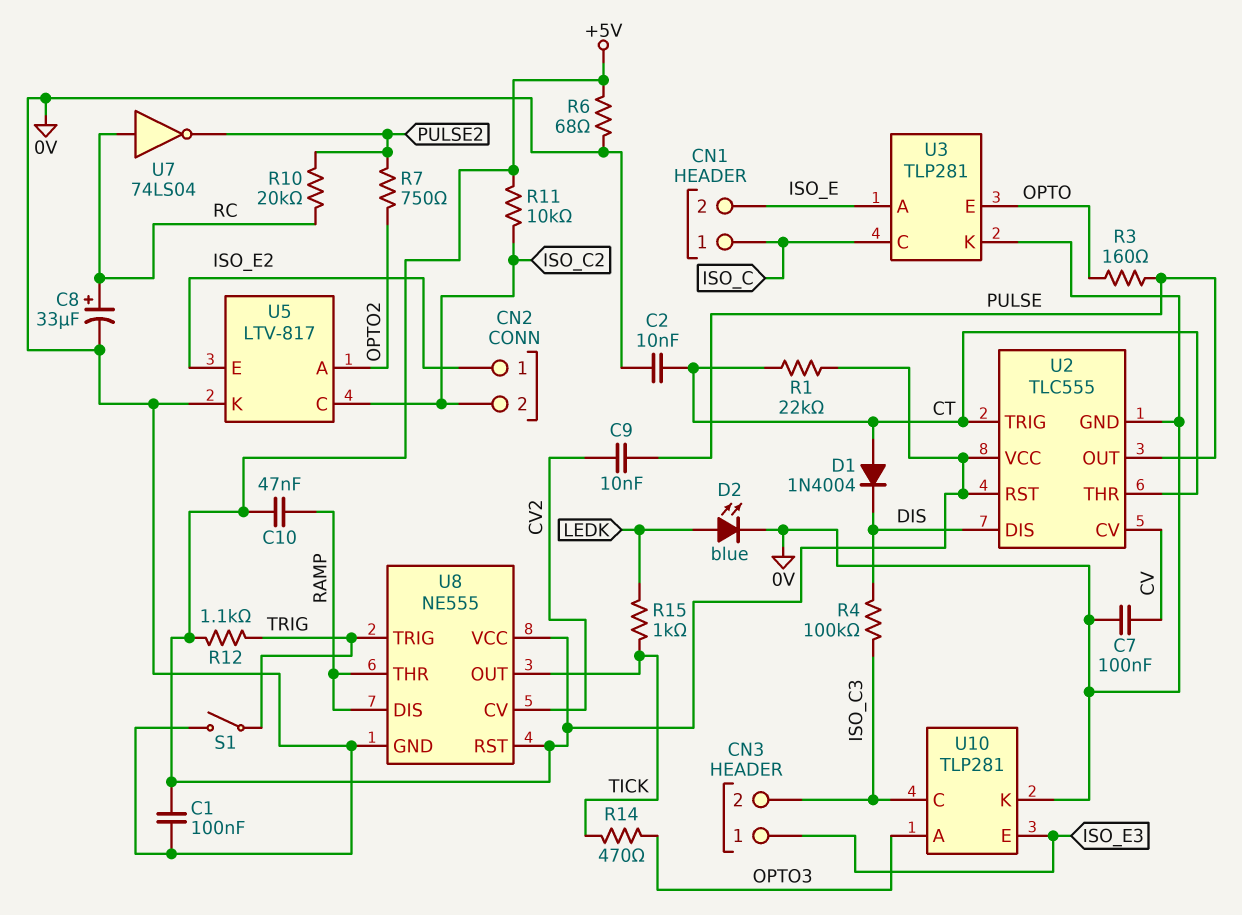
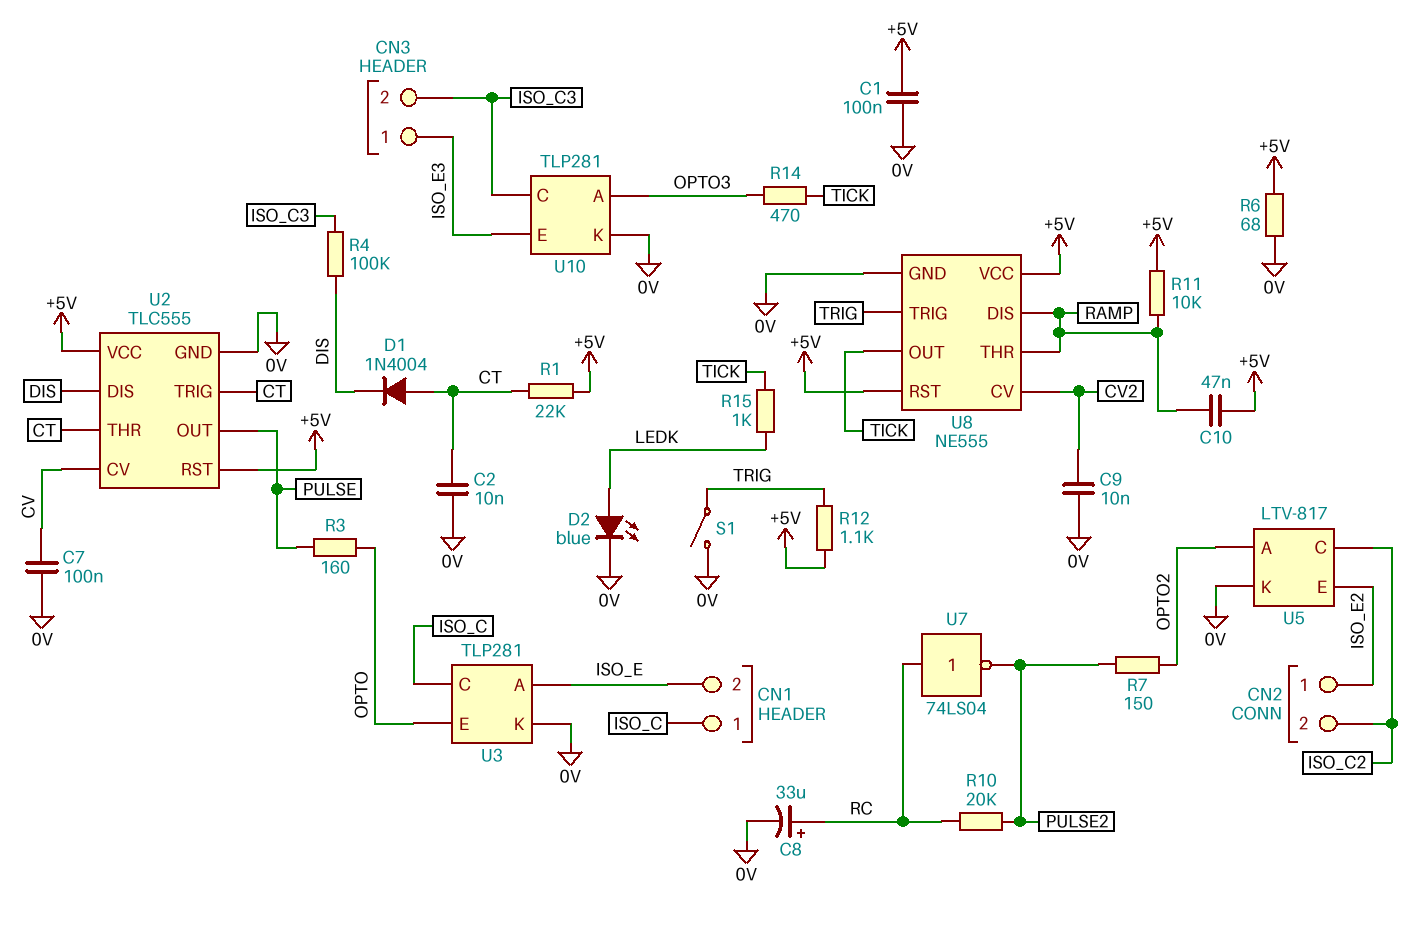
C9: 10nF (CV2, PULSE) -> 10nF (0V, CV2)
R7: 750 (OPTO2, PULSE2) -> 150 (OPTO2, PULSE2)
R11: 10k (+5V, ISO_C2) -> 10k (+5V, RAMP)

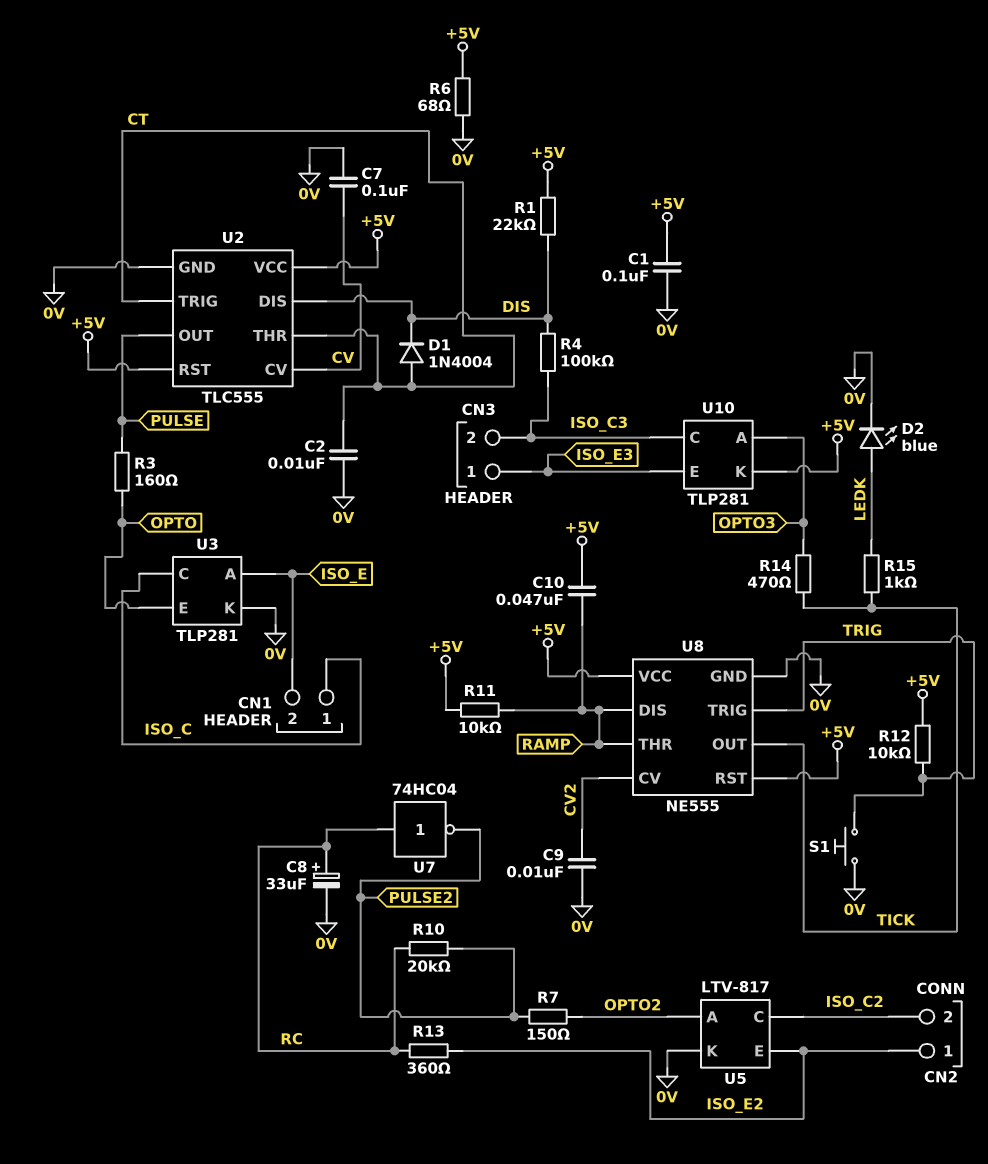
R1: 22k (+5V, CT) -> 22k (+5V, DIS)
R12: 1.1k (+5V, TRIG) -> 10k (+5V, TRIG)
R13: none -> 360 (ISO_E2, RC)
S1: switch (0V, TRIG) -> button (0V, TRIG)
U7: NOT 74LS04 (in RC, out PULSE2) -> NOT 74HC04 (in RC, out PULSE2)
U10 pin K: 0V -> +5V

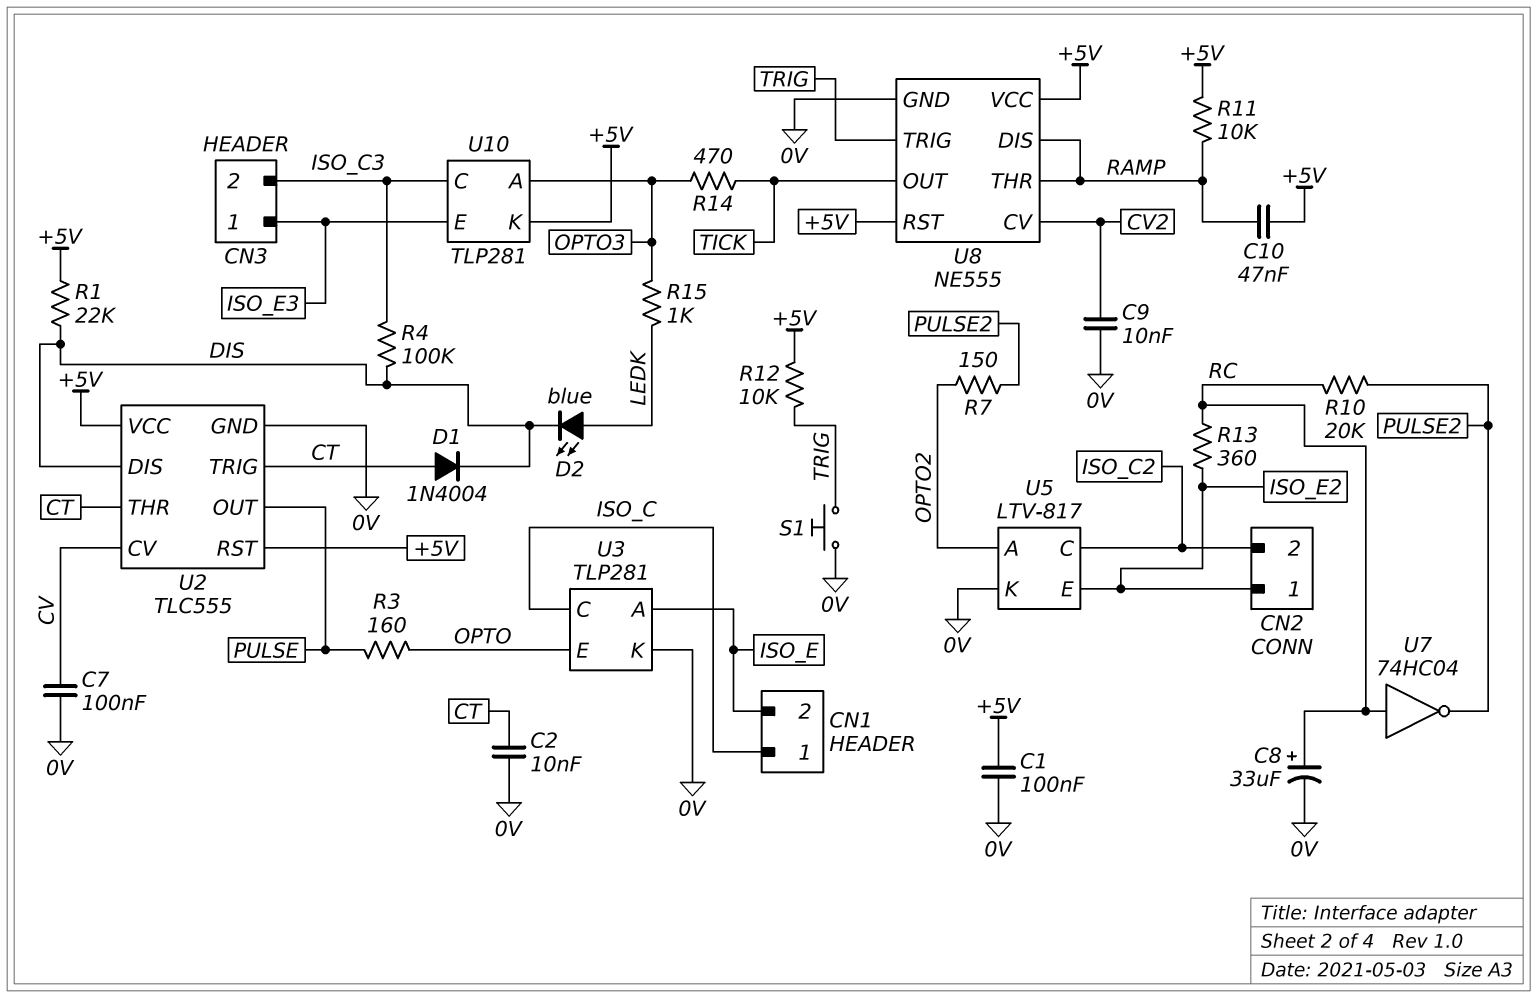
D2: LED blue (A LEDK, K 0V) -> LED blue (A LEDK, K DIS)
R6: 68 (+5V, 0V) -> none
R15: 1k (LEDK, TICK) -> 1k (LEDK, OPTO3)

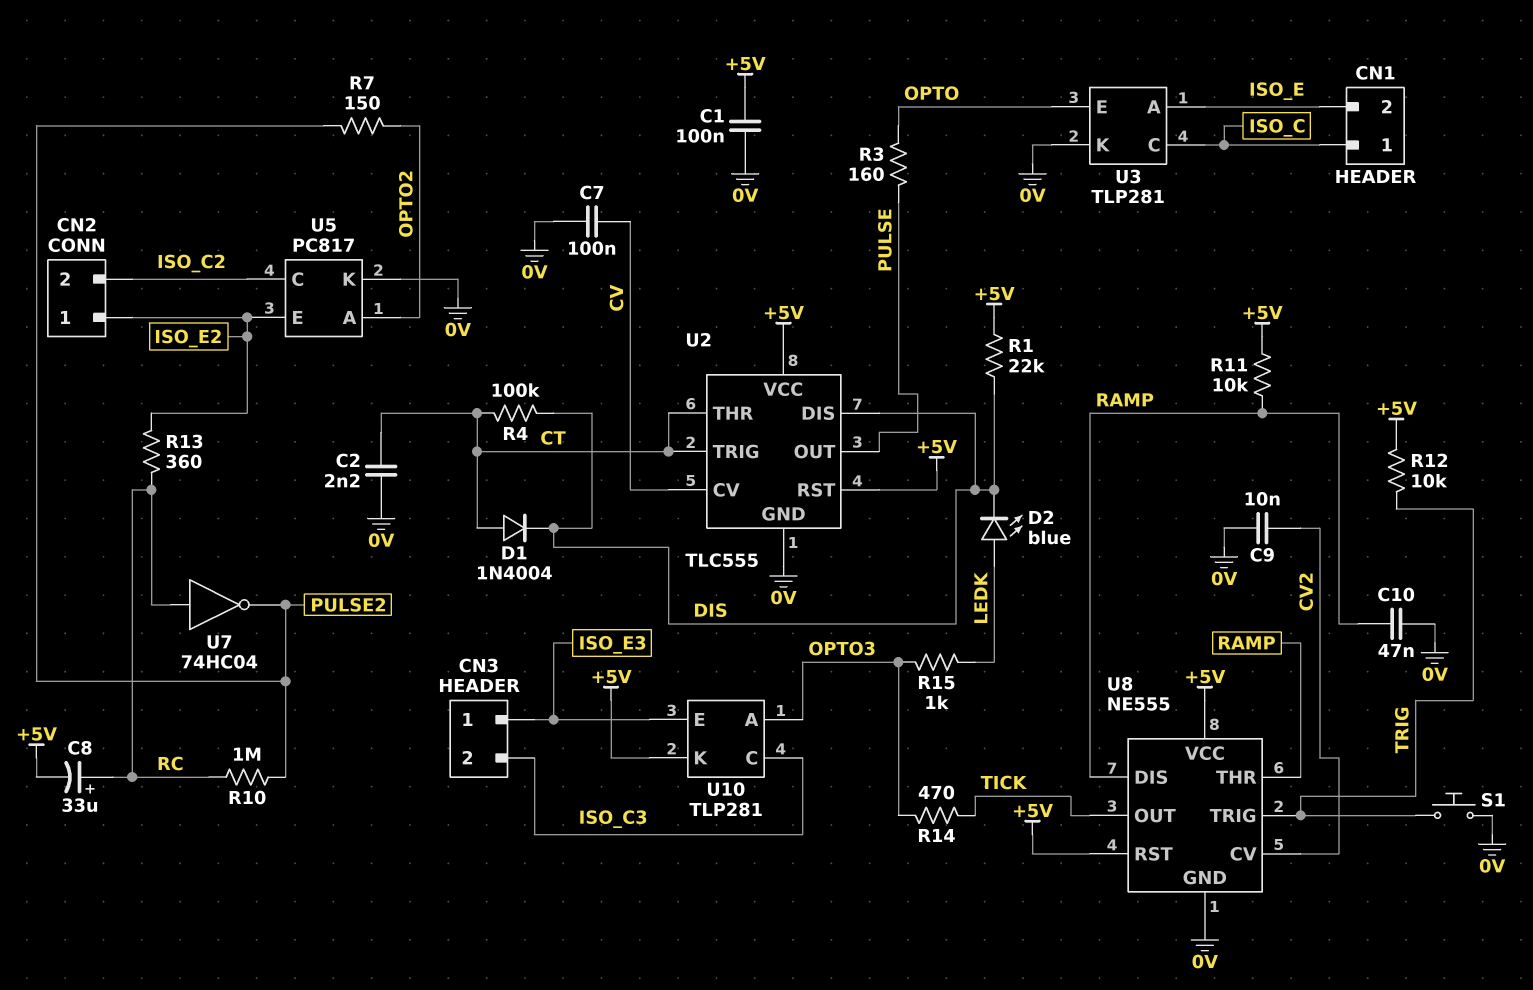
C2: 10nF (0V, CT) -> 2.2nF (0V, CT)
C8: 33uF (plus RC, minus 0V) -> 33uF (plus RC, minus +5V)
C10: 47nF (+5V, RAMP) -> 47nF (0V, RAMP)
R4: 100k (DIS, ISO_C3) -> 100k (CT, DIS)
R10: 20k (PULSE2, RC) -> 1M (PULSE2, RC)
U5: LTV-817 -> PC817

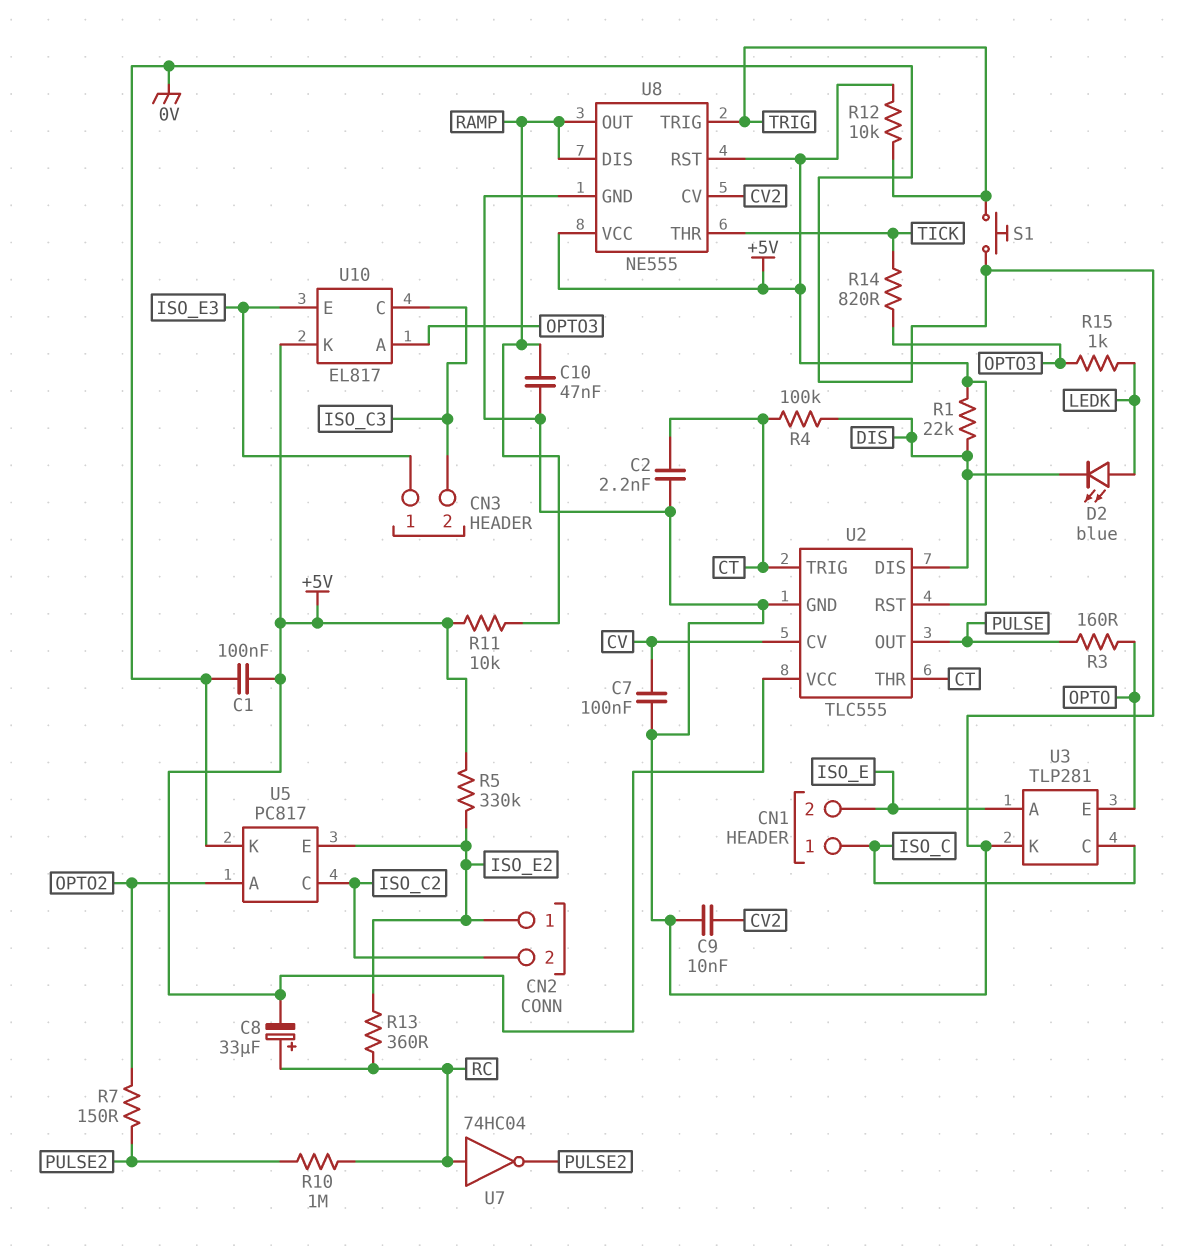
D1: diode 1N4004 (A CT, K DIS) -> none
R5: none -> 330k (+5V, ISO_E2)
R14: 470 (OPTO3, TICK) -> 820 (OPTO3, TICK)
U8 pin OUT: TICK -> RAMP
U8 pin THR: RAMP -> TICK
U10: TLP281 -> EL817

